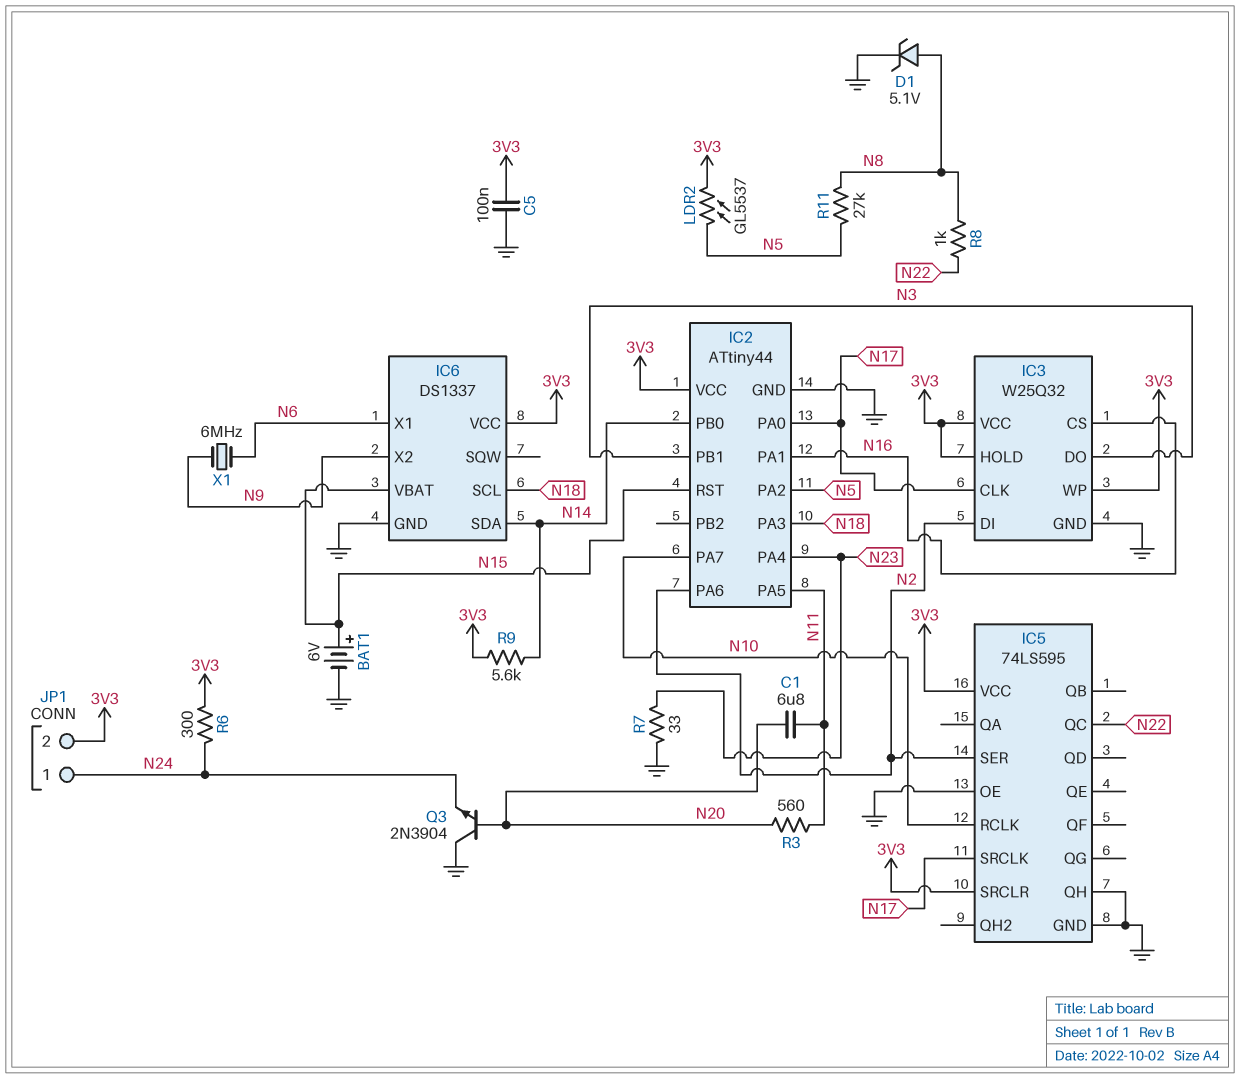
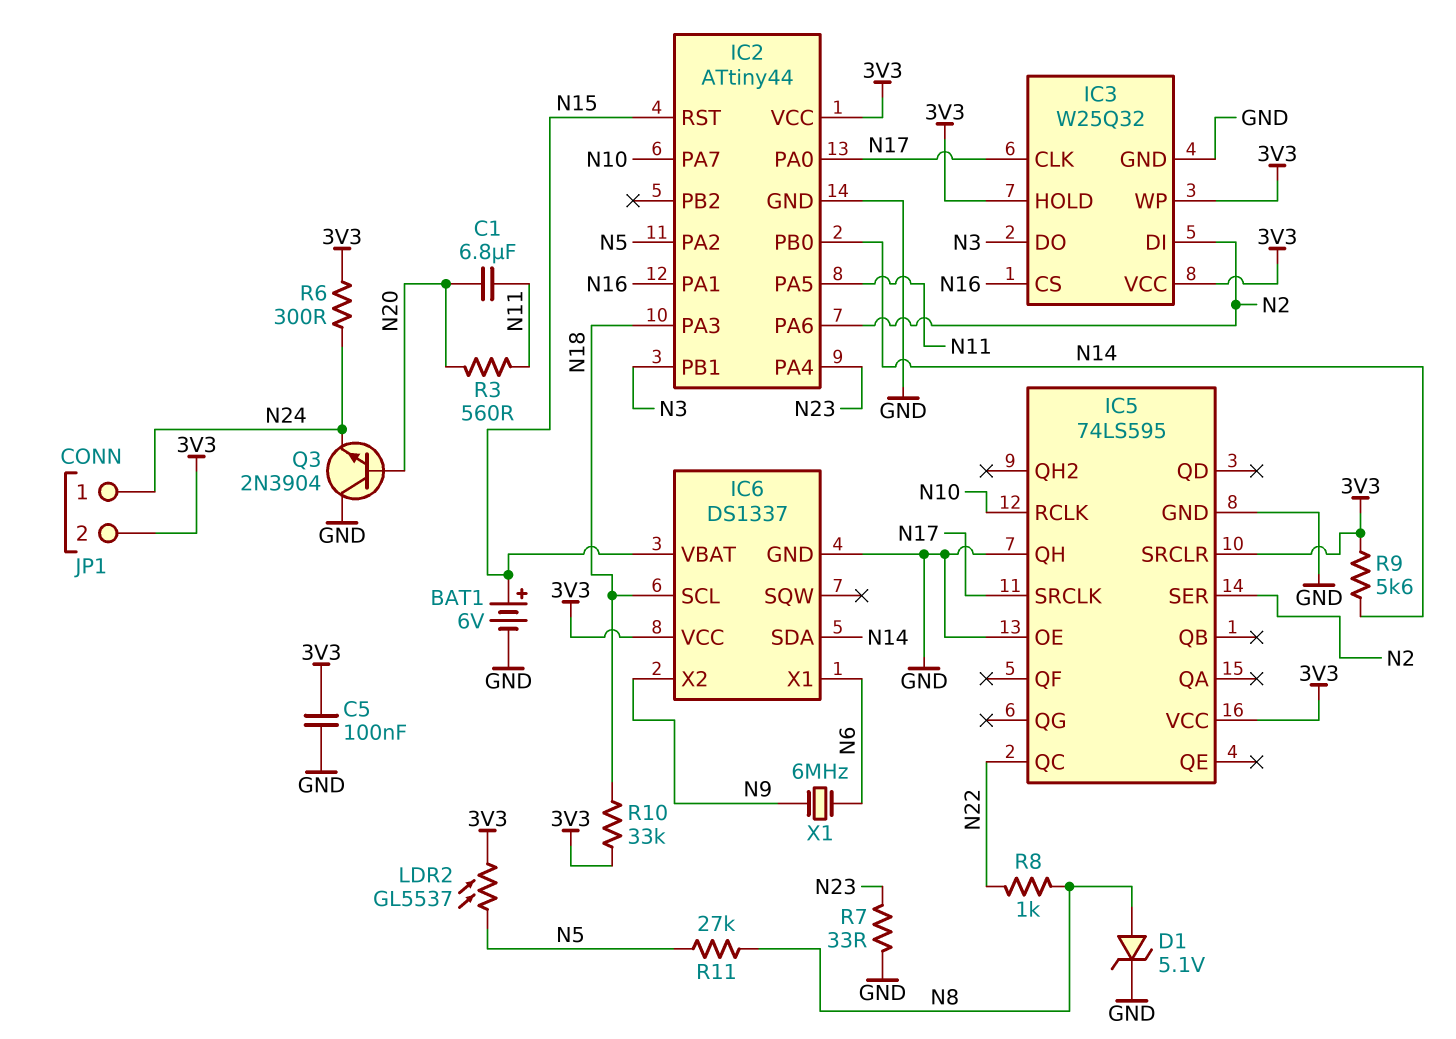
R10: none -> 33k (3V3, N18)

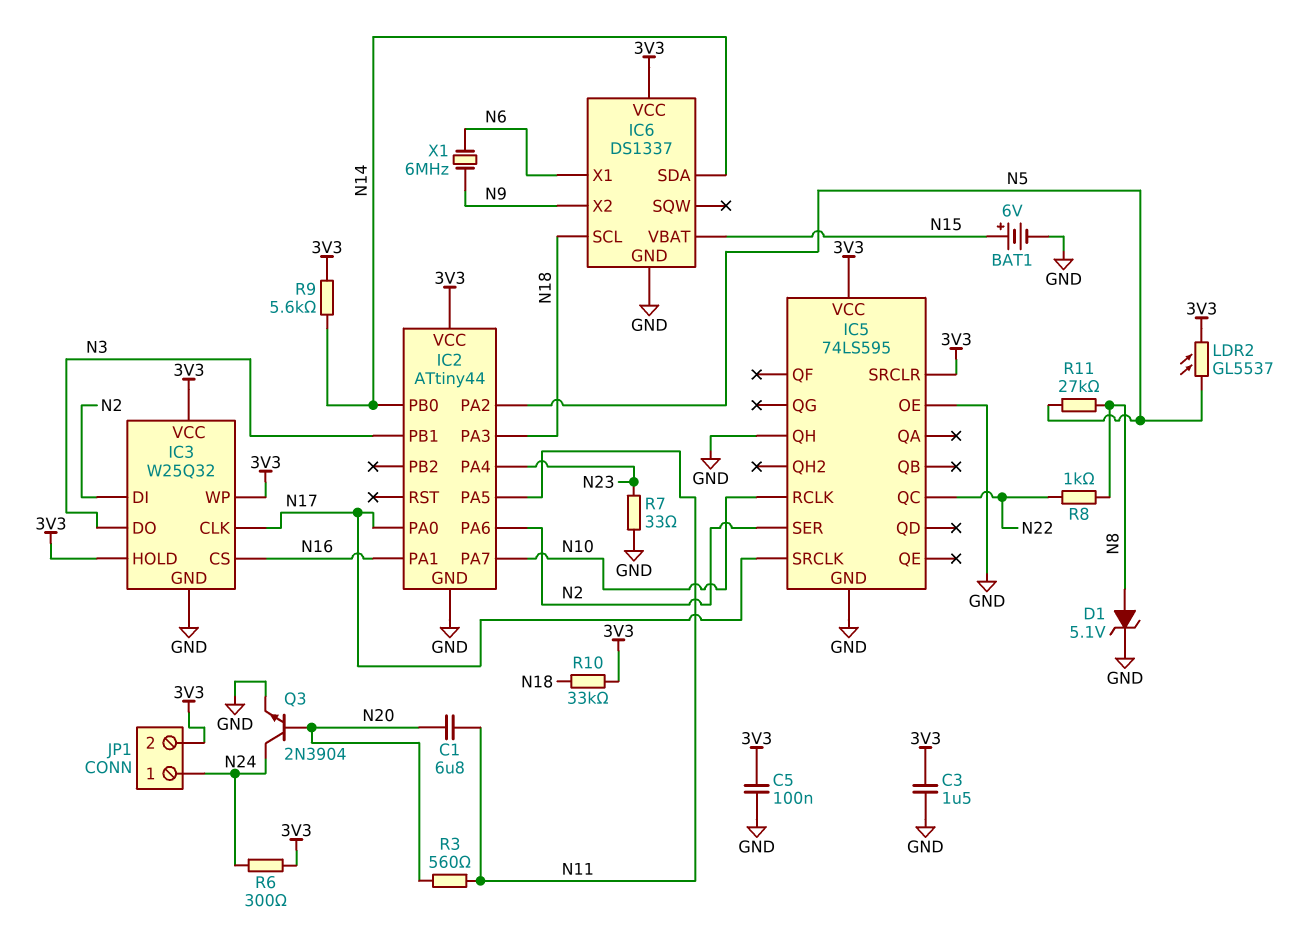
C3: none -> 1.5uF (3V3, GND)
IC2 pin RST: N15 -> none
Q3: NPN 2N3904 (B N20, C GND, E N24) -> NPN 2N3904 (B N20, C N24, E GND)

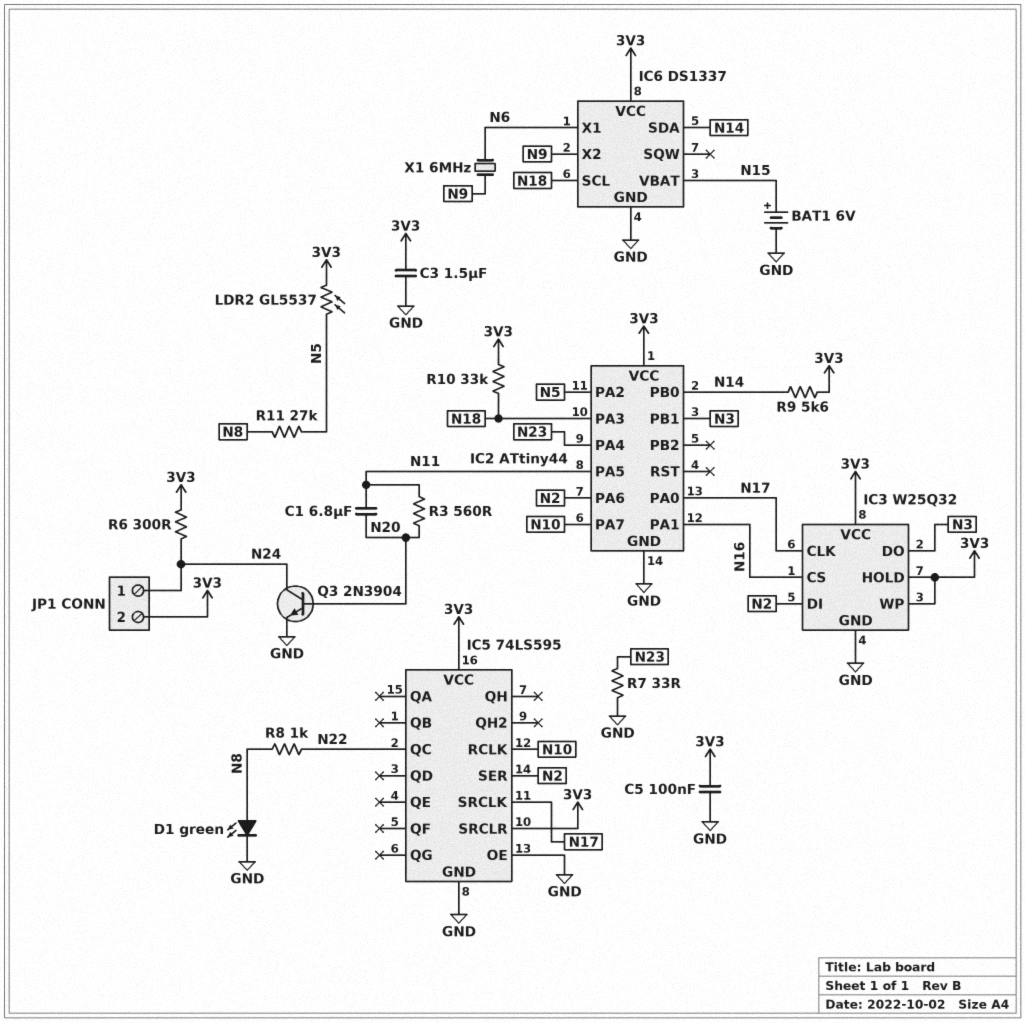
D1: zener 5.1V (A N8, K GND) -> LED green (A N8, K GND)
IC5 pin QH: GND -> none

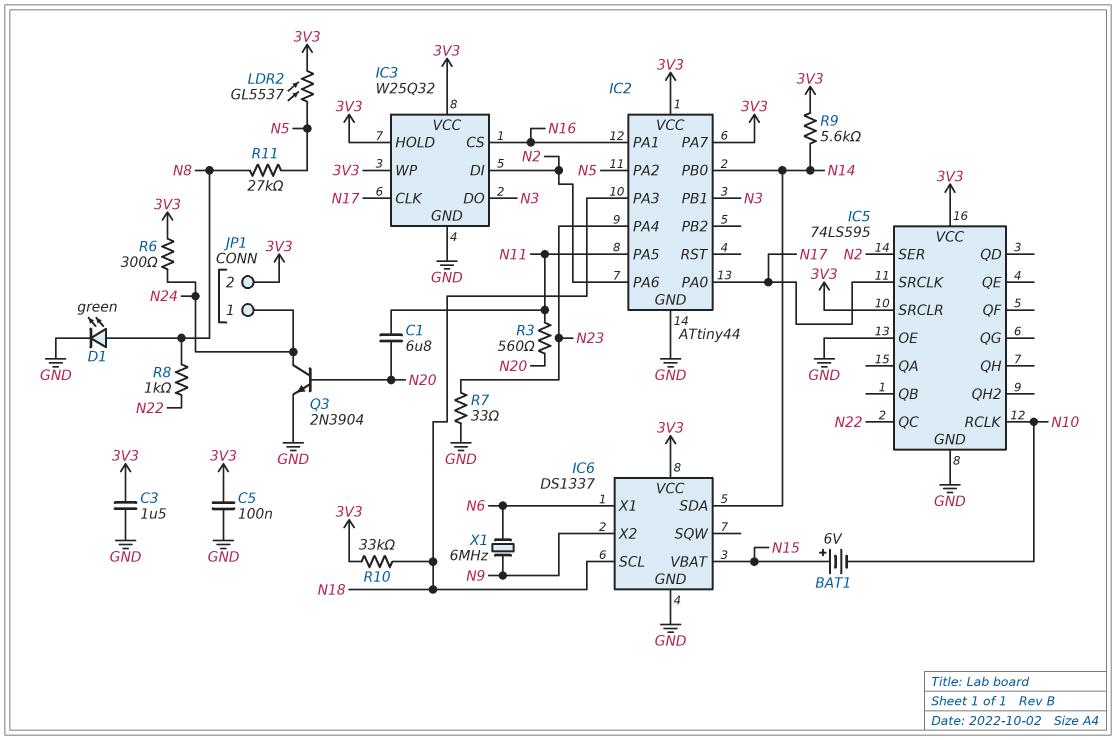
BAT1: 6V (plus N15, minus GND) -> 6V (plus N15, minus N10)
IC2 pin PA7: N10 -> 3V3

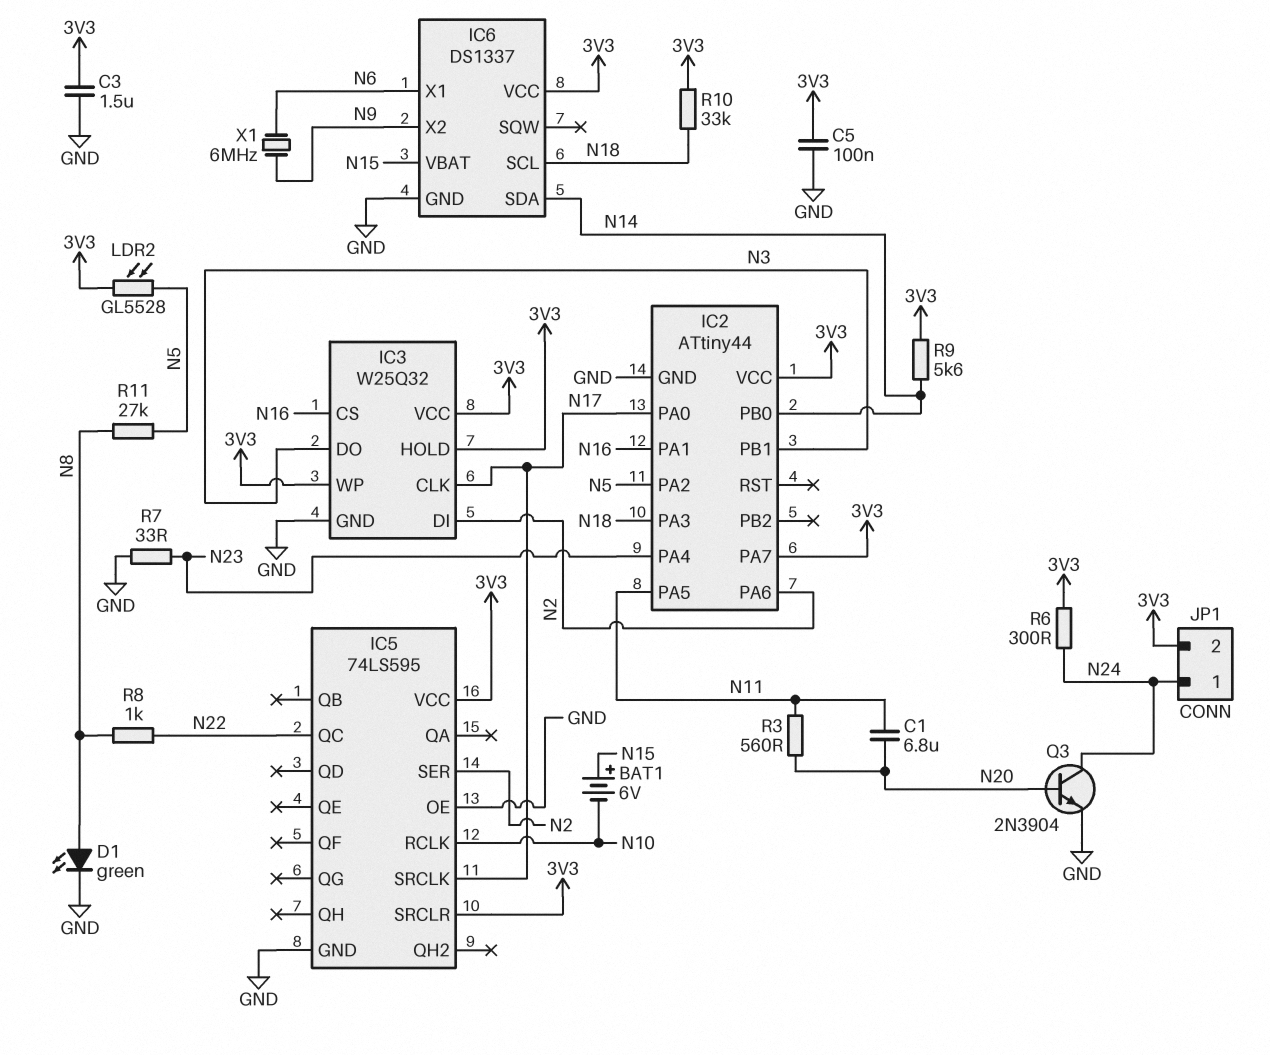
LDR2: GL5537 (3V3, N5) -> GL5528 (3V3, N5)

